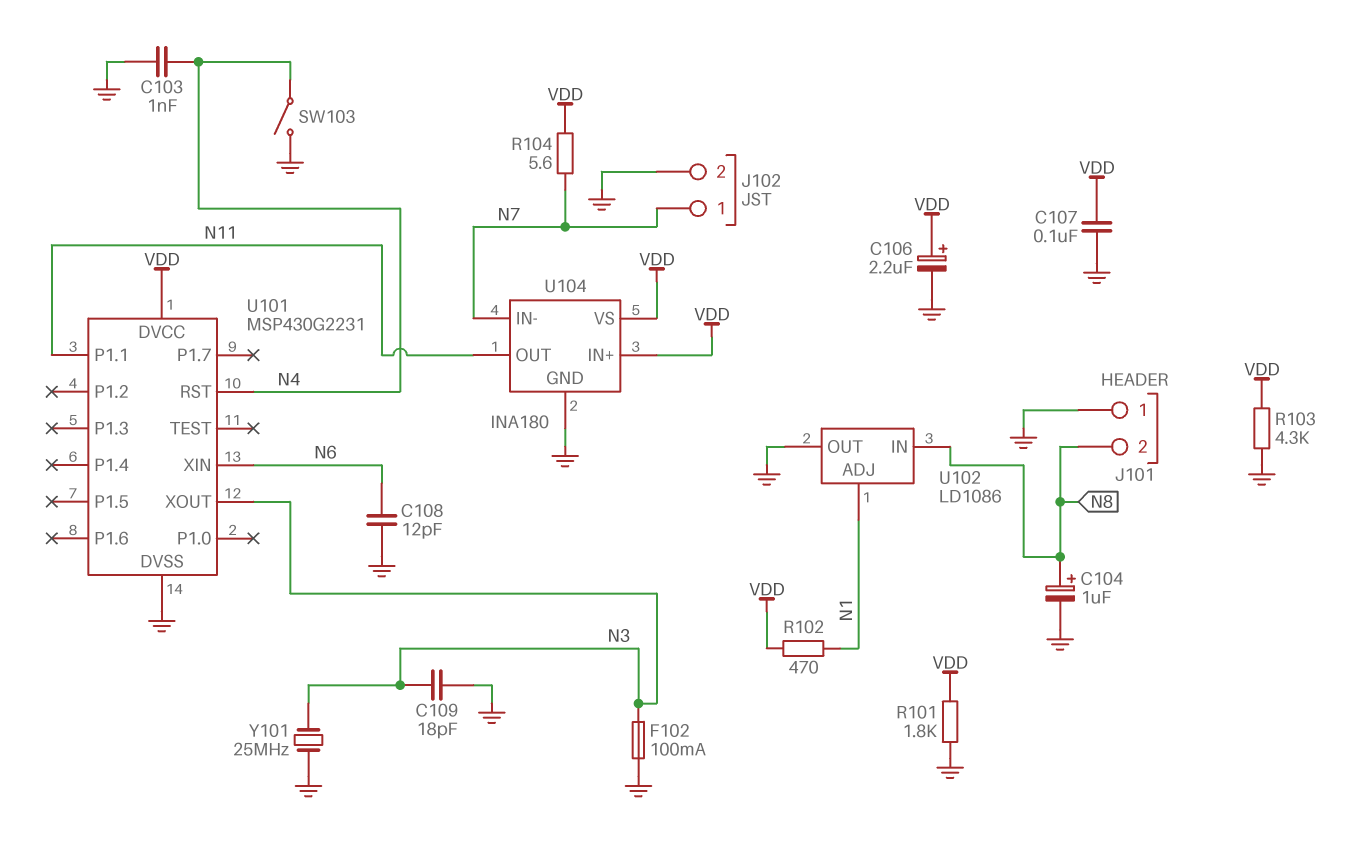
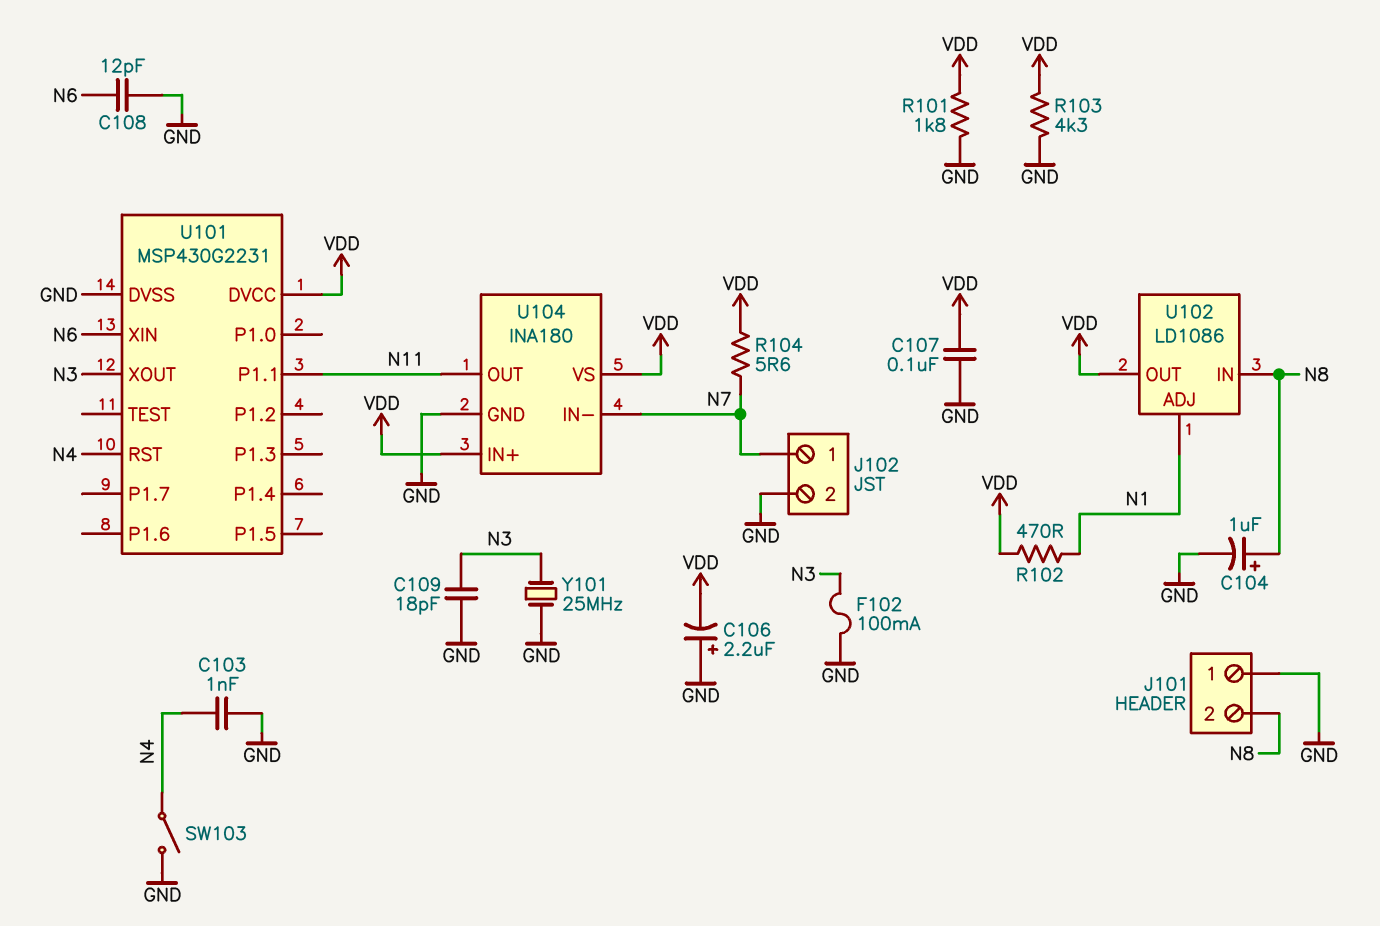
C106: 2.2uF (plus VDD, minus GND) -> 2.2uF (plus GND, minus VDD)
U102 pin OUT: GND -> VDD

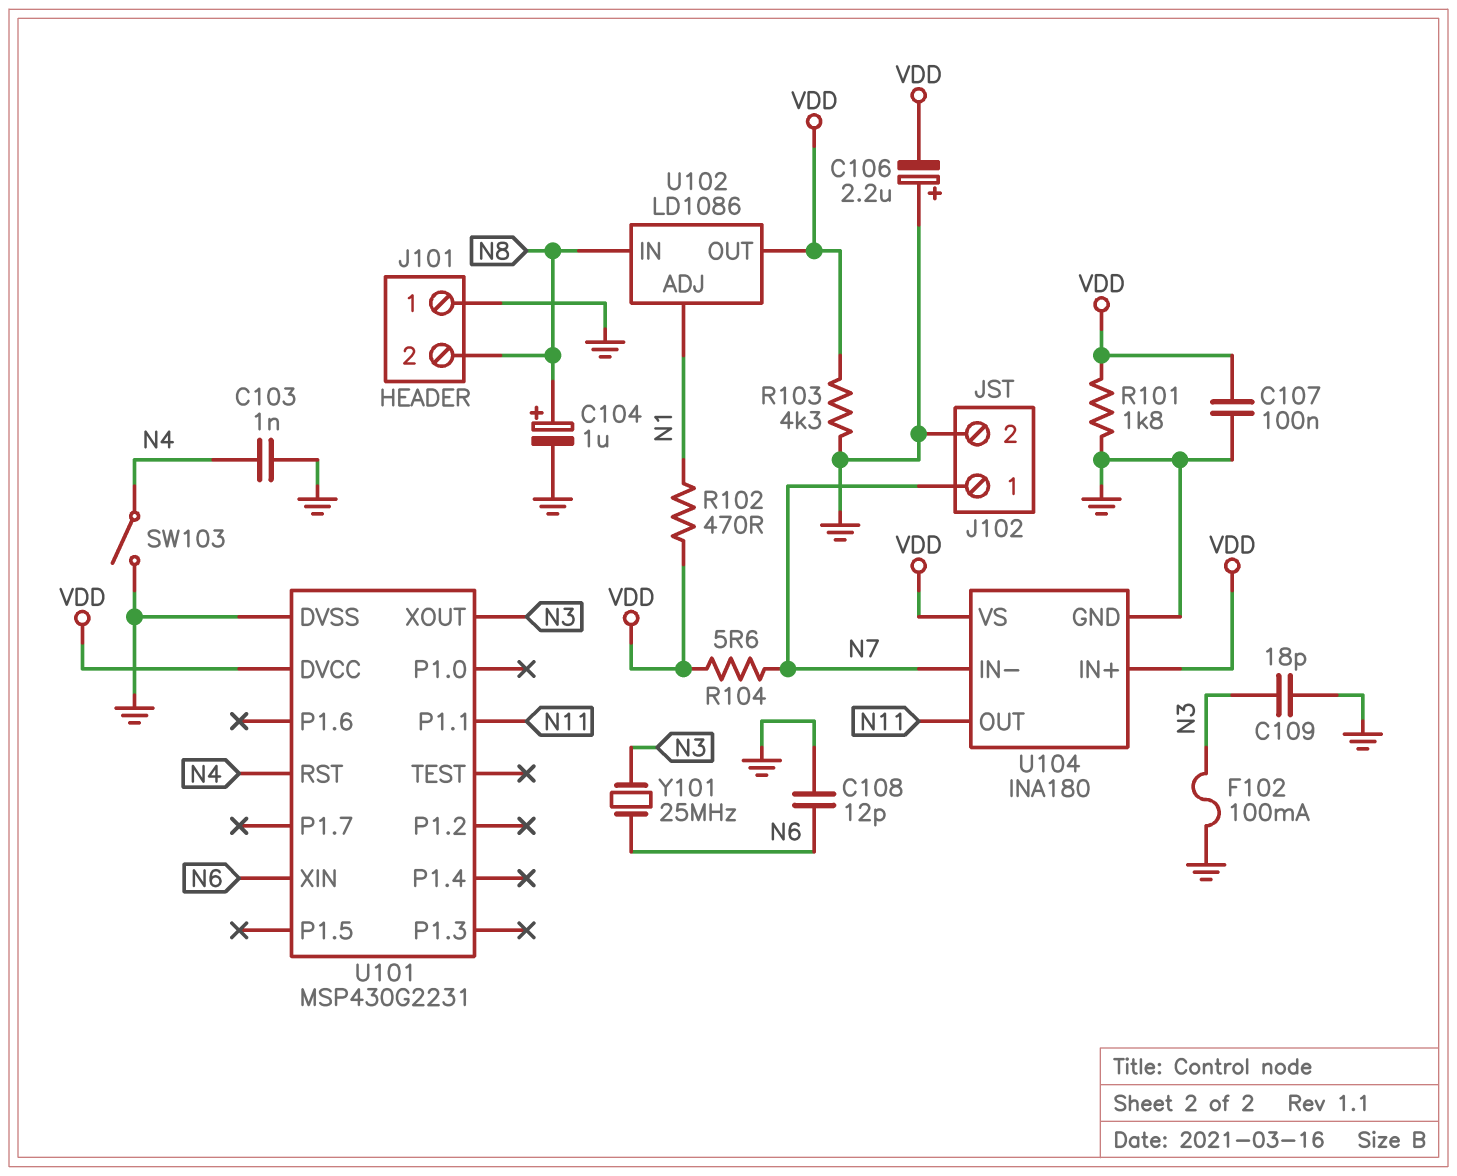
Y101: 25MHz (GND, N3) -> 25MHz (N3, N6)

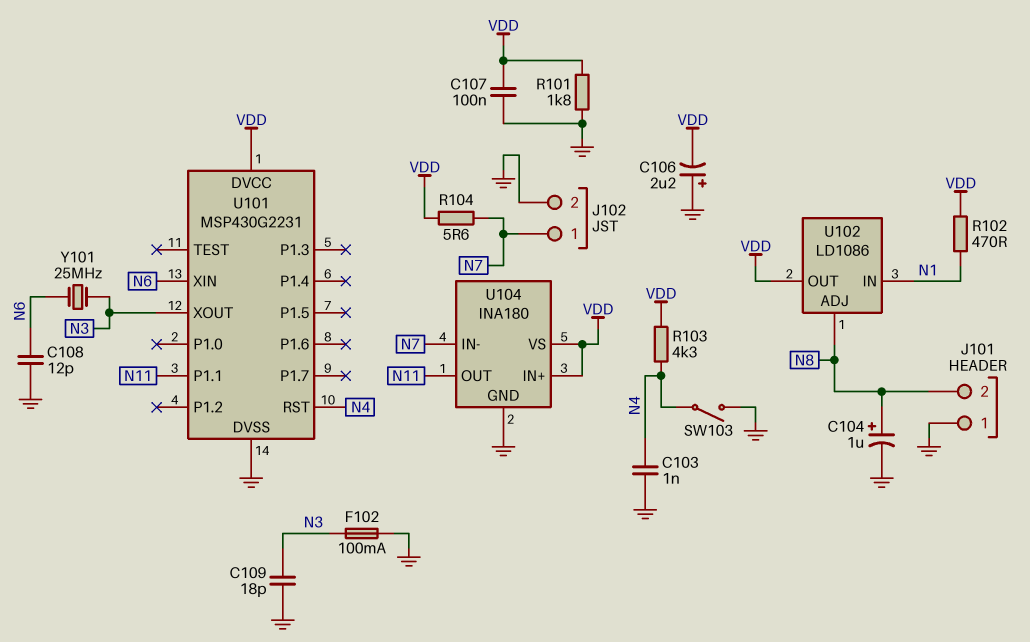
R103: 4.3k (GND, VDD) -> 4.3k (N4, VDD)
U102 pin ADJ: N1 -> N8
U102 pin IN: N8 -> N1

